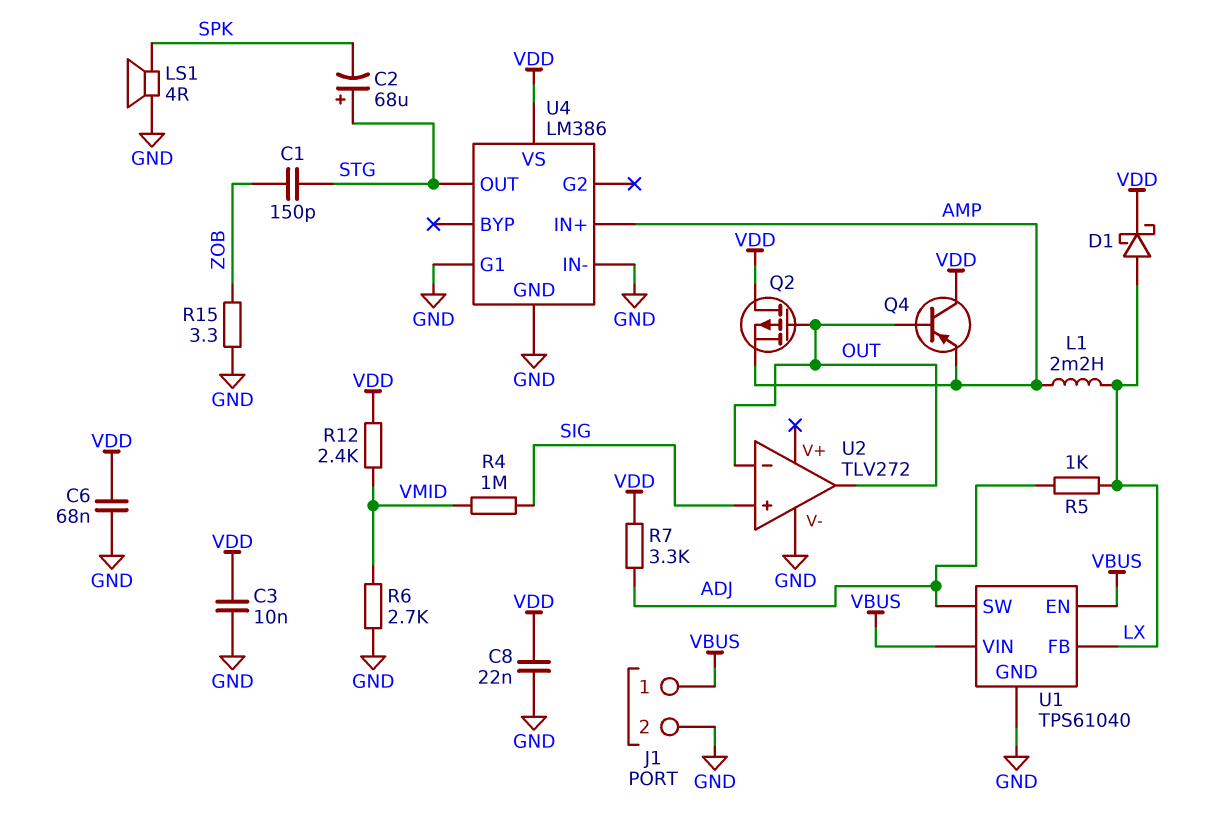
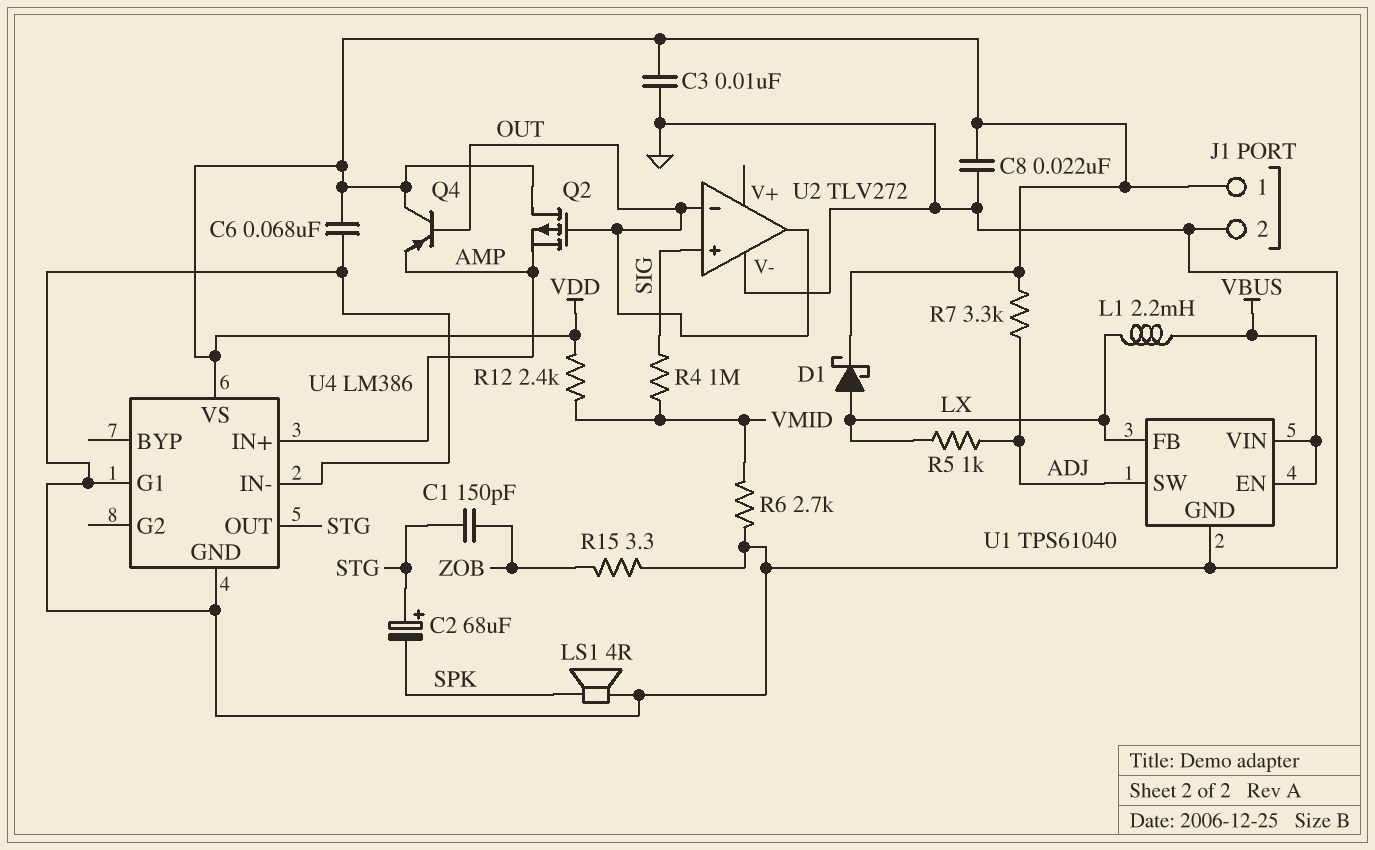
J1 pin 1: VBUS -> VDD
L1: 2.2mH (AMP, LX) -> 2.2mH (LX, VBUS)

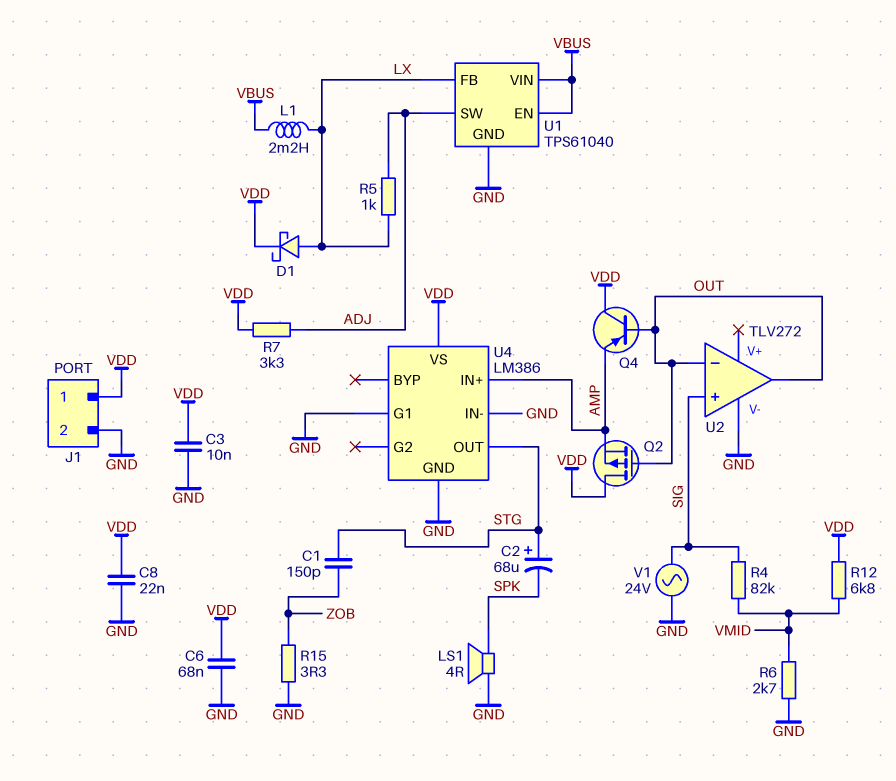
R4: 1M (SIG, VMID) -> 82k (SIG, VMID)
R12: 2.4k (VDD, VMID) -> 6.8k (VDD, VMID)
V1: none -> AC 24V (GND, SIG)

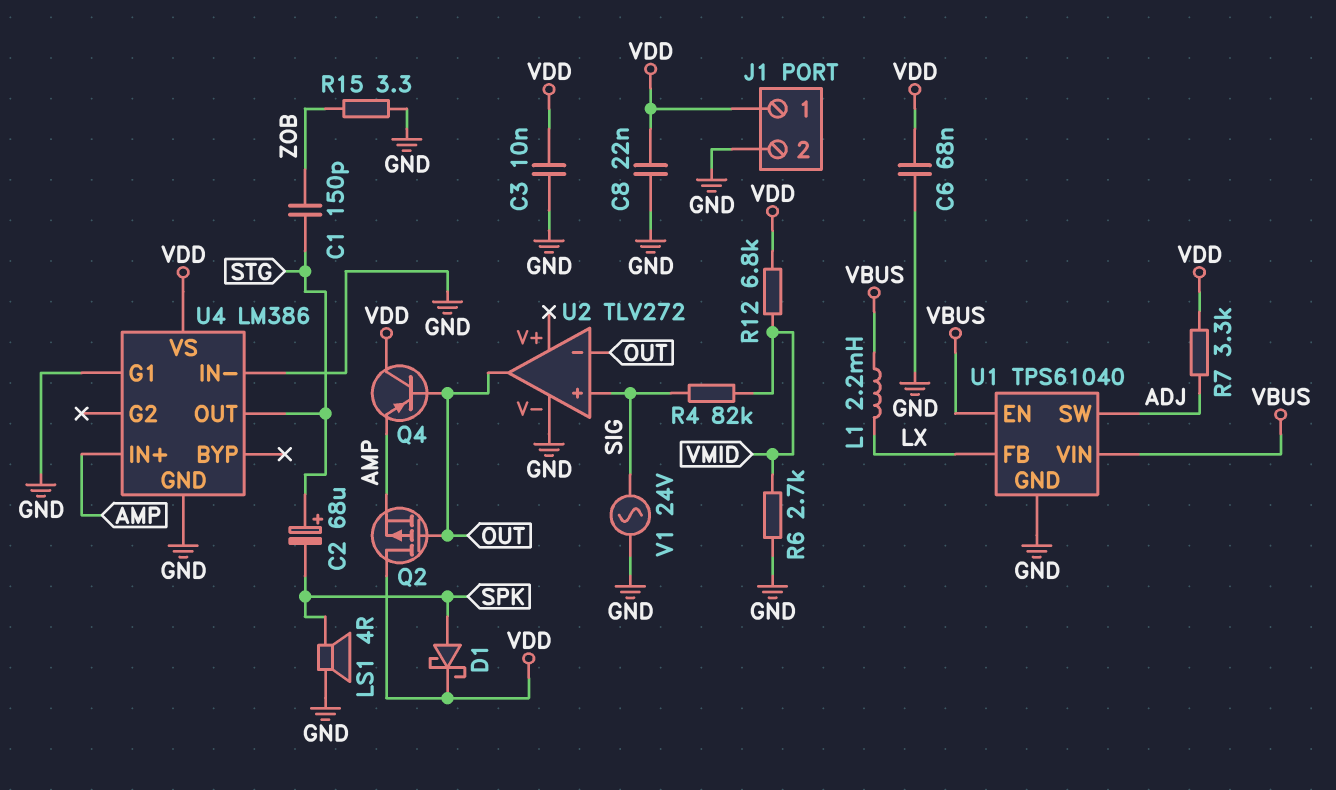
D1: schottky (A LX, K VDD) -> schottky (A SPK, K VDD)
R5: 1k (ADJ, LX) -> none

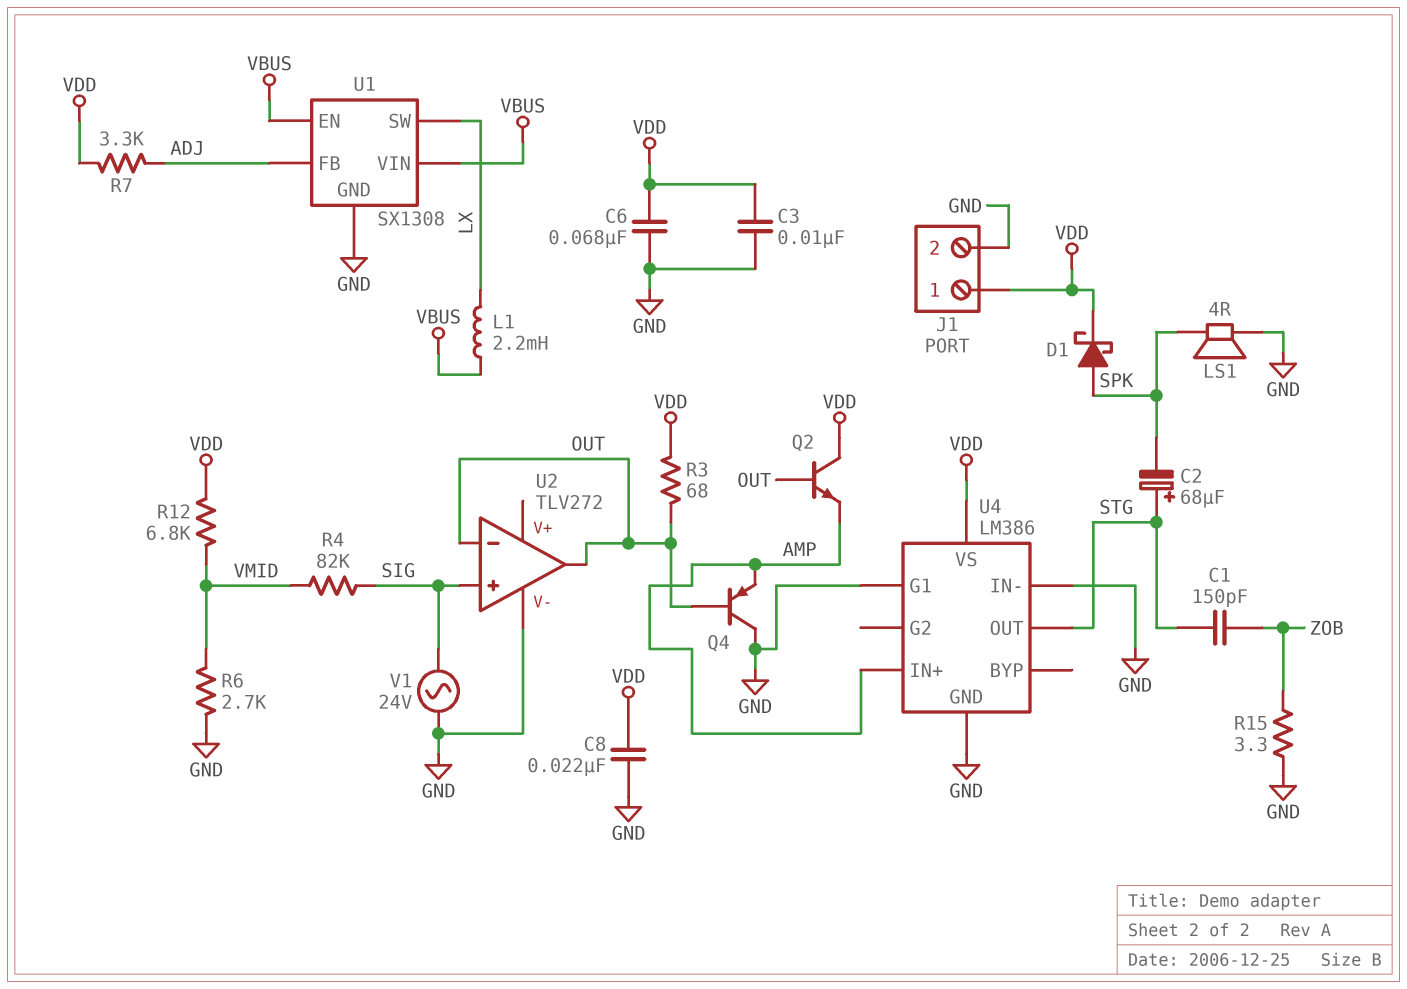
Q2: PMOS (G OUT, D VDD, S AMP) -> NPN (B OUT, C VDD, E AMP)
Q4: PNP (B OUT, C VDD, E AMP) -> PNP (B OUT, C GND, E AMP)
R3: none -> 68 (OUT, VDD)
U1: TPS61040 -> SX1308
U1 pin FB: LX -> ADJ
U1 pin SW: ADJ -> LX

